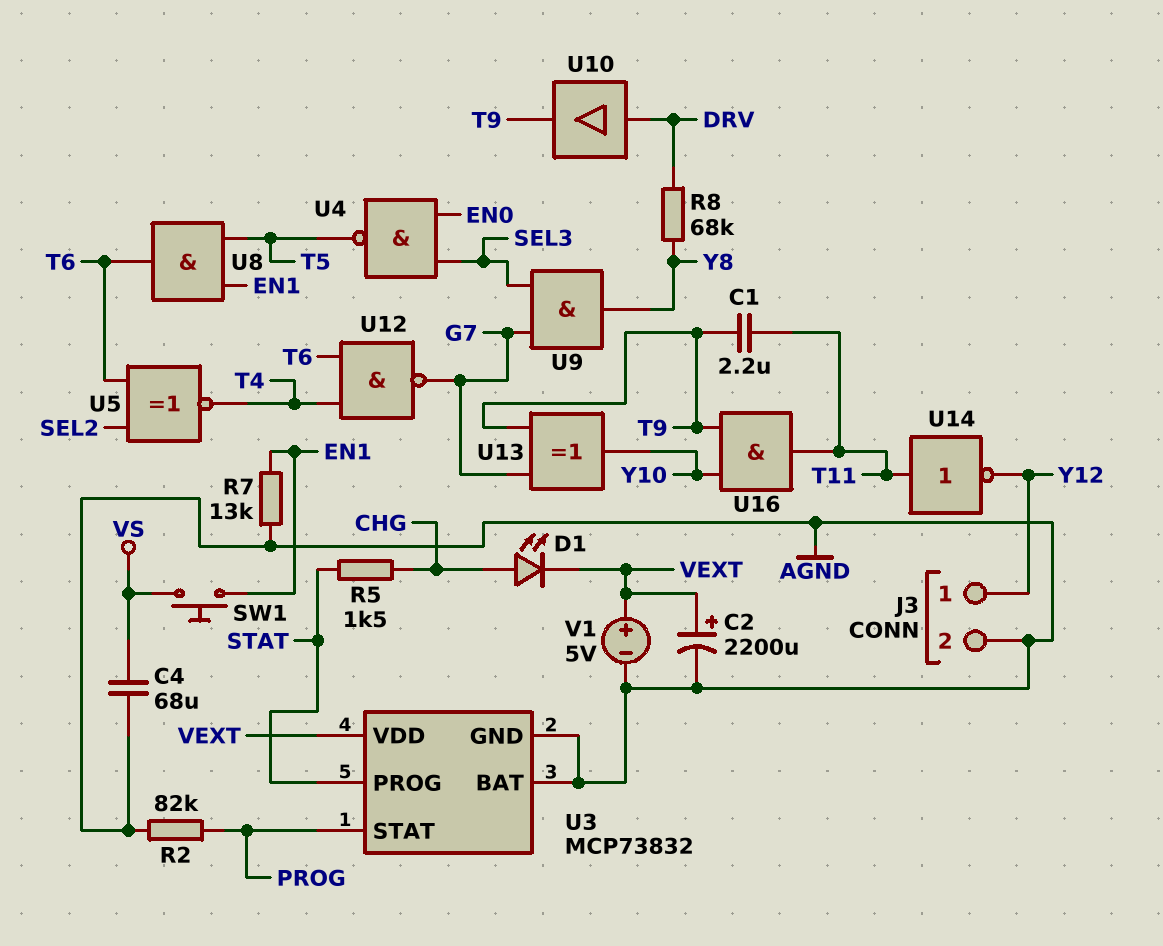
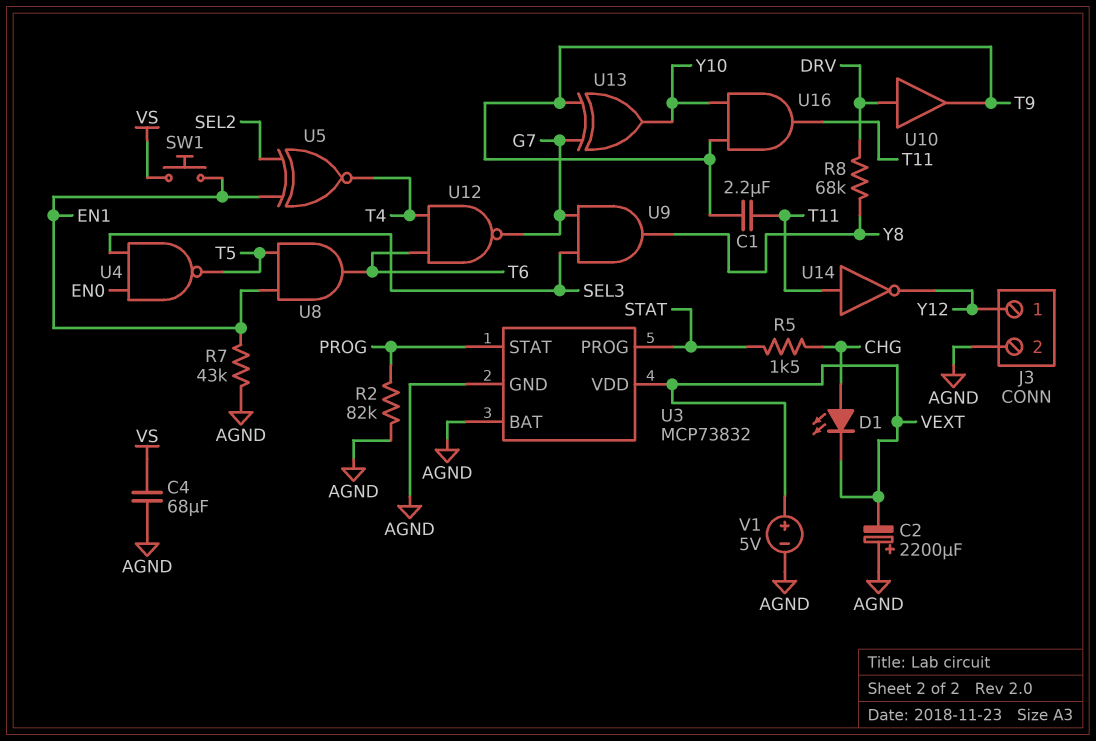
C2: 2200uF (plus VEXT, minus AGND) -> 2200uF (plus AGND, minus VEXT)
R7: 13k (AGND, EN1) -> 43k (AGND, EN1)
U5: XNOR (in SEL2, in T6, out T4) -> XNOR (in EN1, in SEL2, out T4)

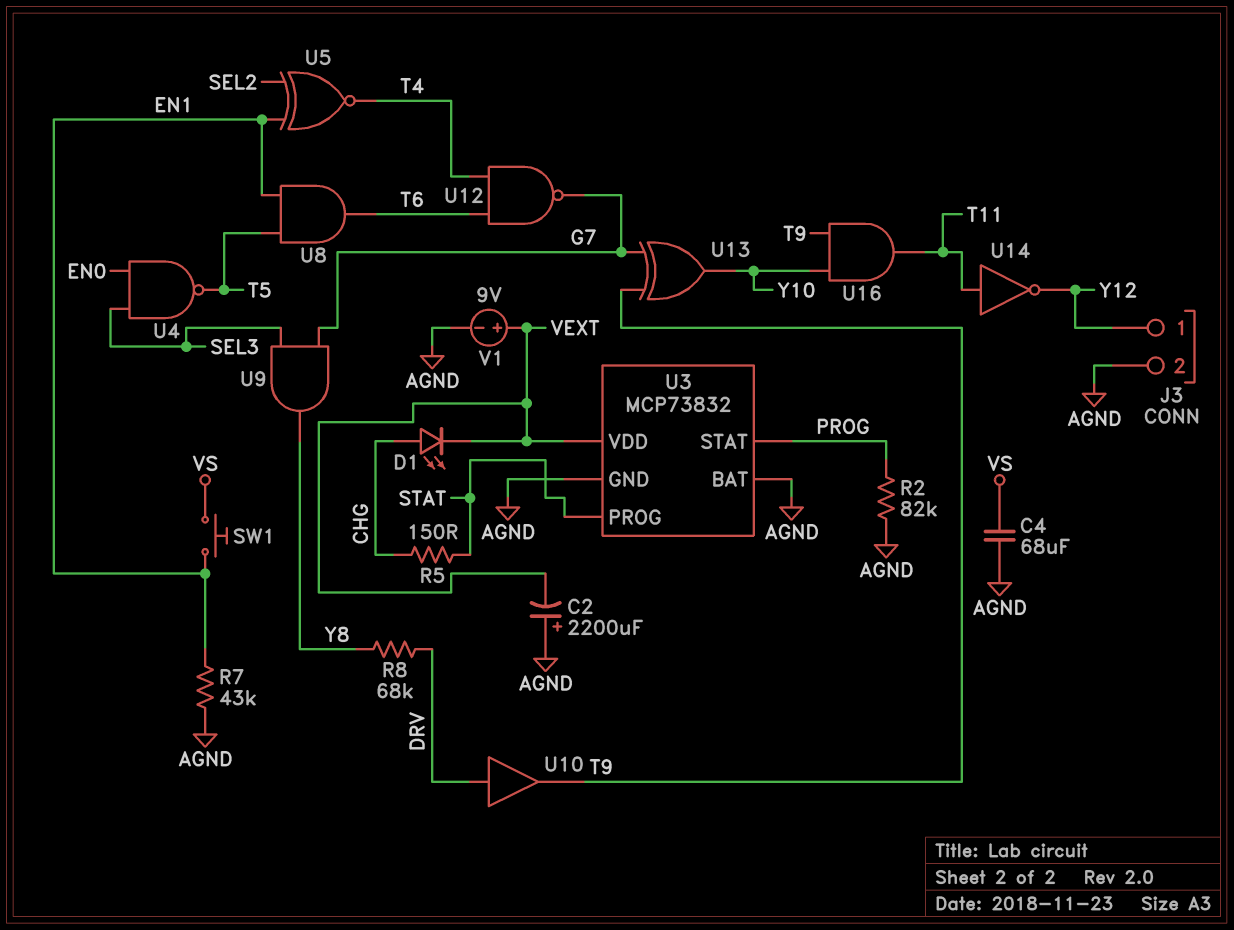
C1: 2.2uF (T9, T11) -> none
R5: 1.5k (CHG, STAT) -> 150 (CHG, STAT)
V1: 5V (plus VEXT, minus AGND) -> 9V (plus VEXT, minus AGND)

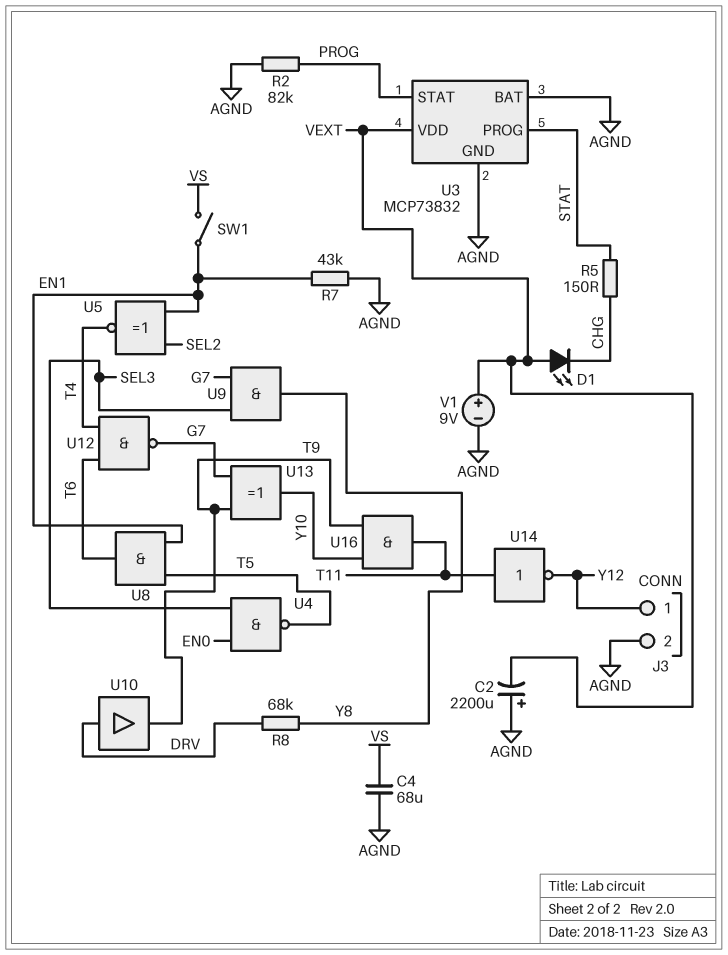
D1: LED (A CHG, K VEXT) -> LED (A VEXT, K CHG)
SW1: button (EN1, VS) -> switch (EN1, VS)

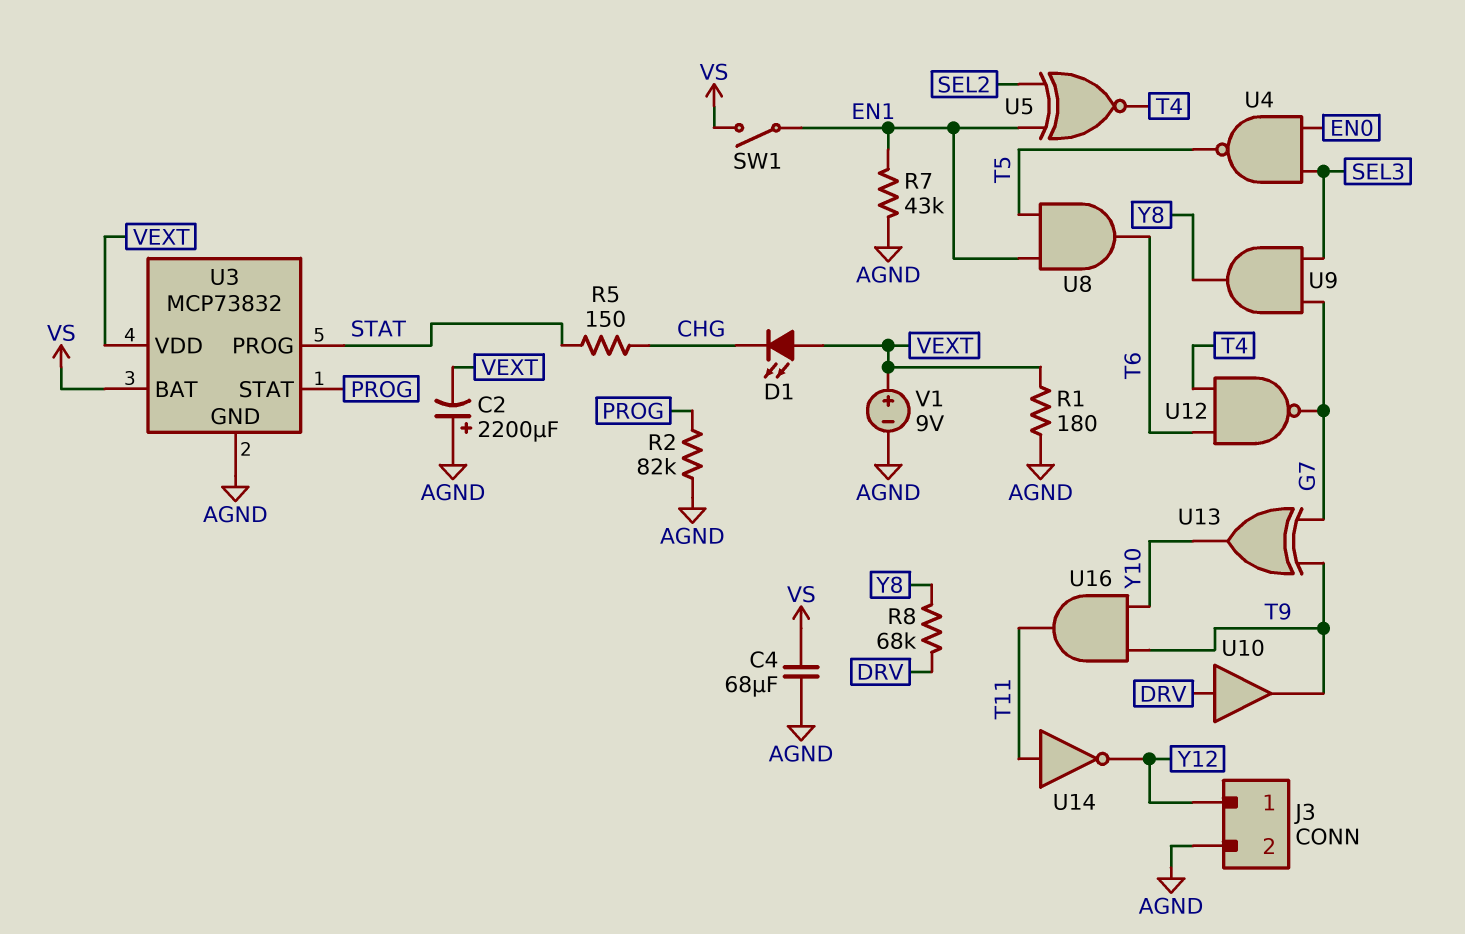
R1: none -> 180 (AGND, VEXT)
U3 pin BAT: AGND -> VS

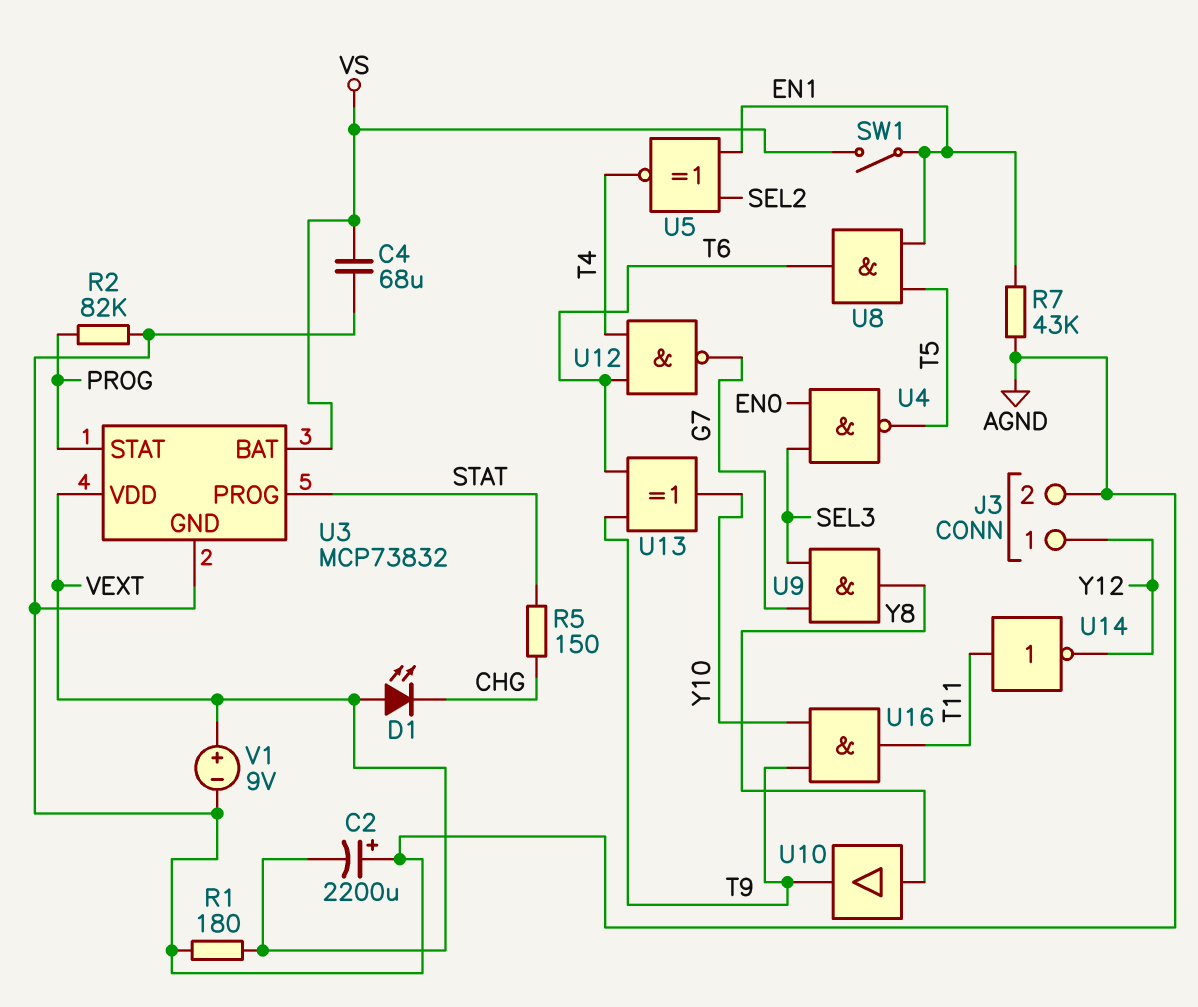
R8: 68k (DRV, Y8) -> none
U10: buffer (in DRV, out T9) -> buffer (in Y8, out T9)
U13: XOR (in G7, in T9, out Y10) -> XOR (in T6, in T9, out Y10)

